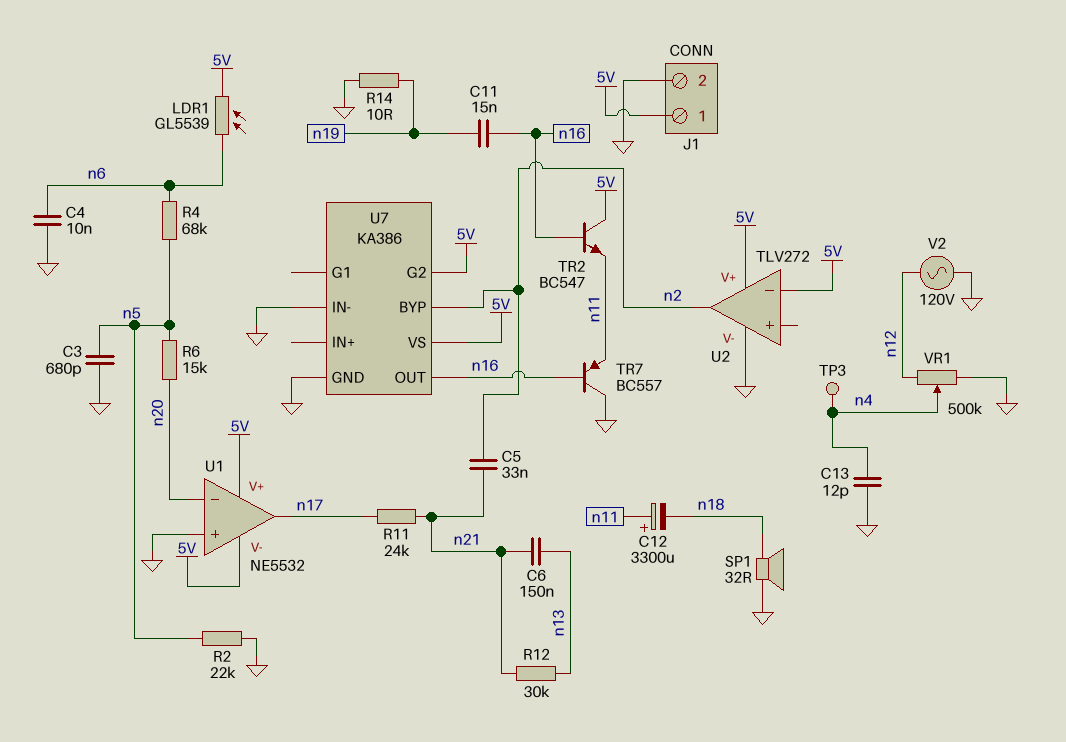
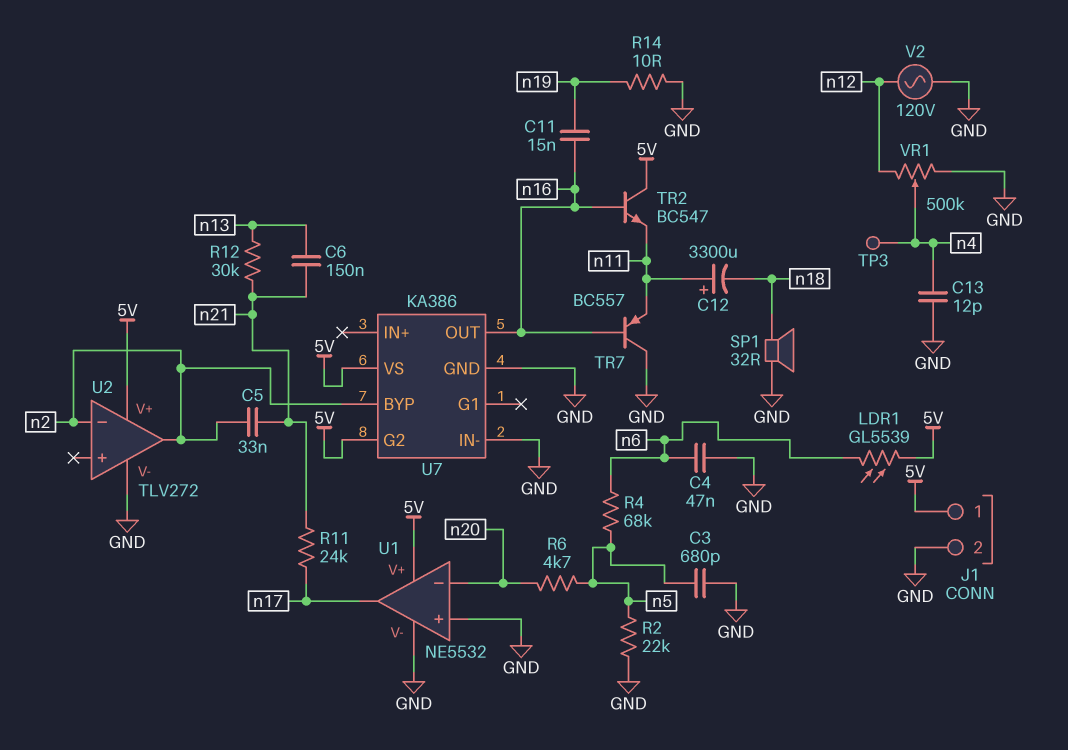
C4: 10nF (GND, n6) -> 47nF (GND, n6)
R6: 15k (n5, n20) -> 4.7k (n5, n20)
U1 pin V-: 5V -> GND
U2 pin in-: 5V -> n2

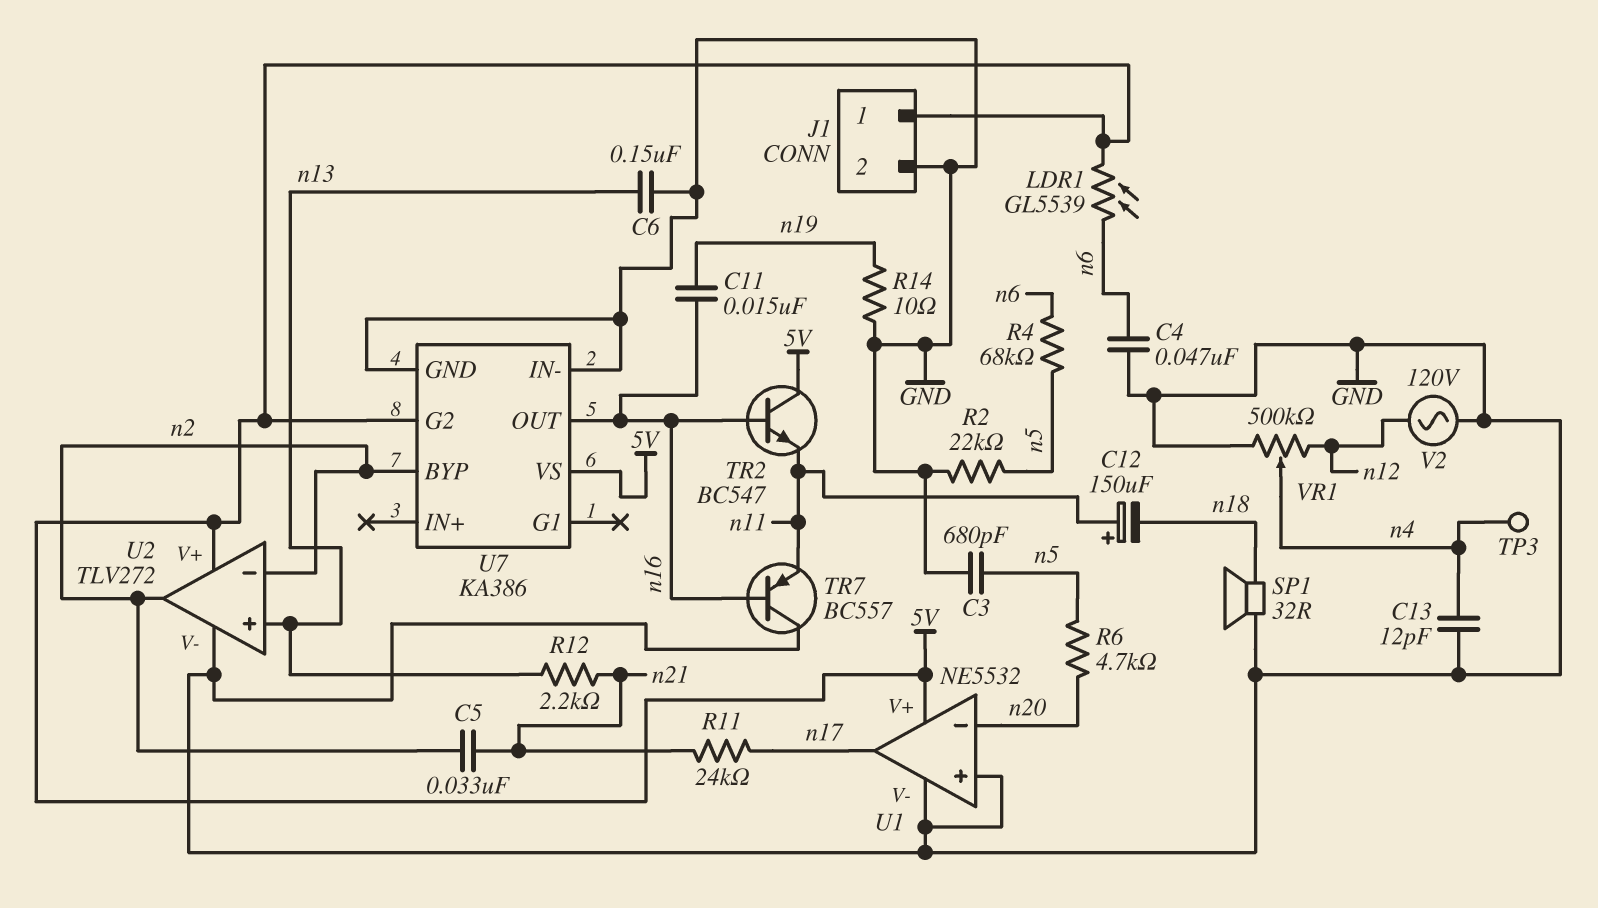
C6: 150nF (n13, n21) -> 150nF (GND, n13)
C12: 3300uF (plus n11, minus n18) -> 150uF (plus n11, minus n18)
R12: 30k (n13, n21) -> 2.2k (n13, n21)
U2 pin in+: none -> n13

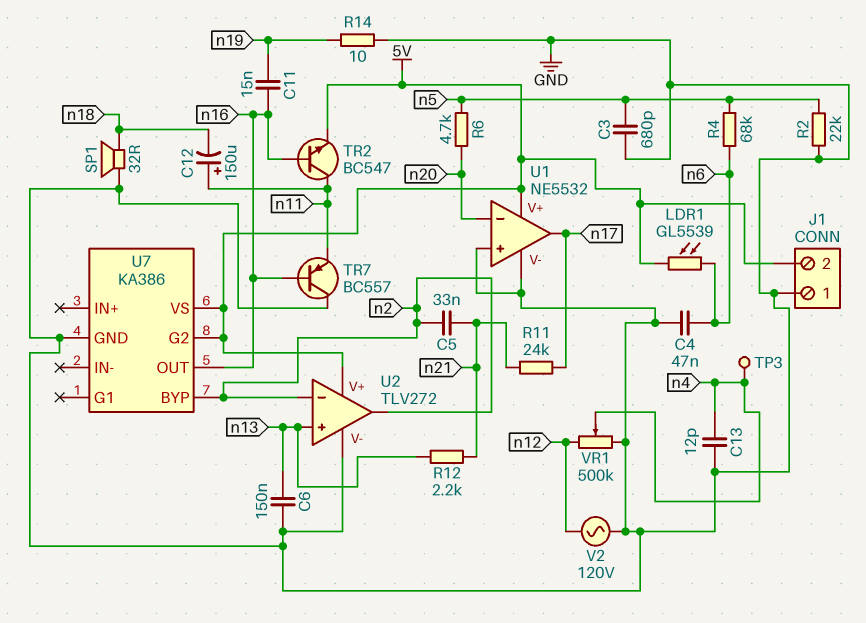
J1 pin 1: 5V -> GND
J1 pin 2: GND -> 5V
TR2: NPN BC547 (B n16, C 5V, E n11) -> NPN BC547 (B n16, C n11, E 5V)
U7 pin IN-: GND -> none

